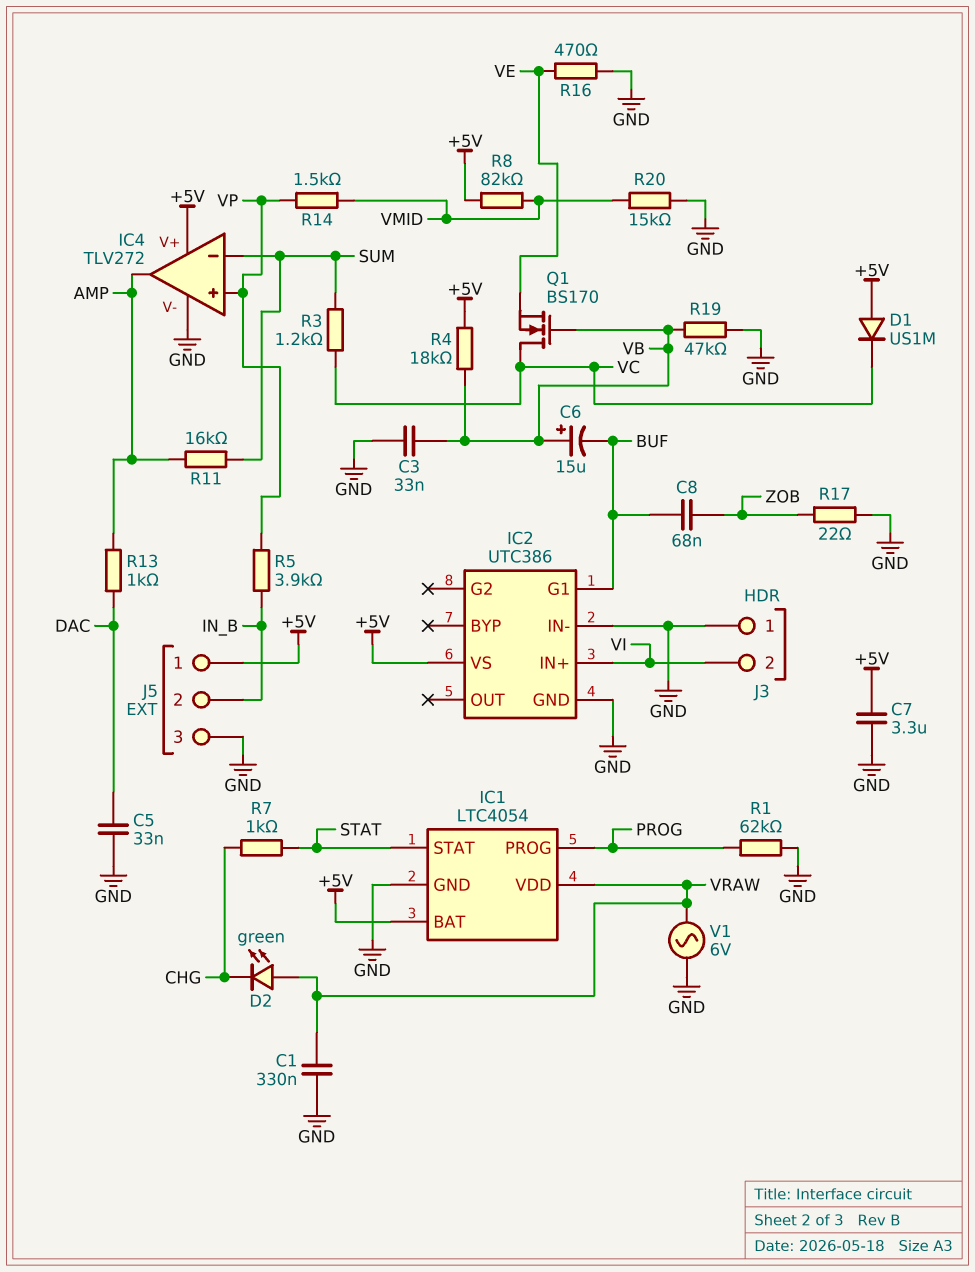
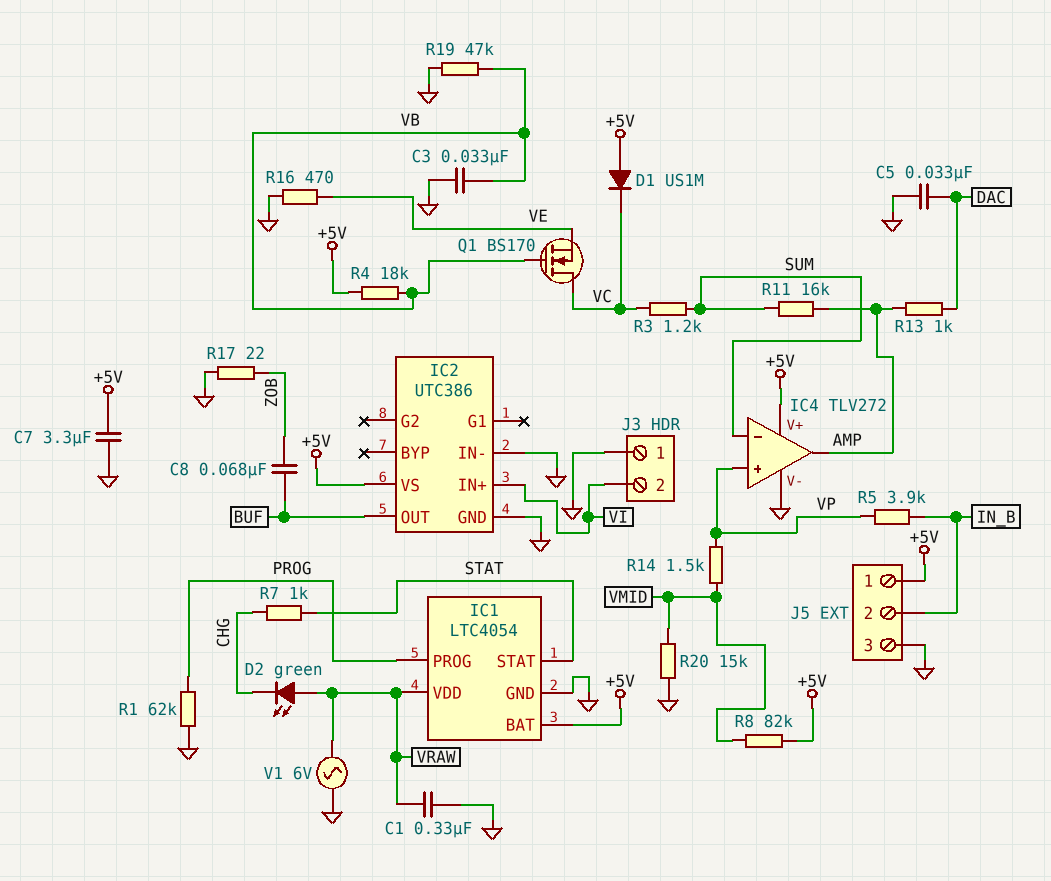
C6: 15uF (plus VB, minus BUF) -> none
IC2 pin G1: BUF -> none
IC2 pin OUT: none -> BUF

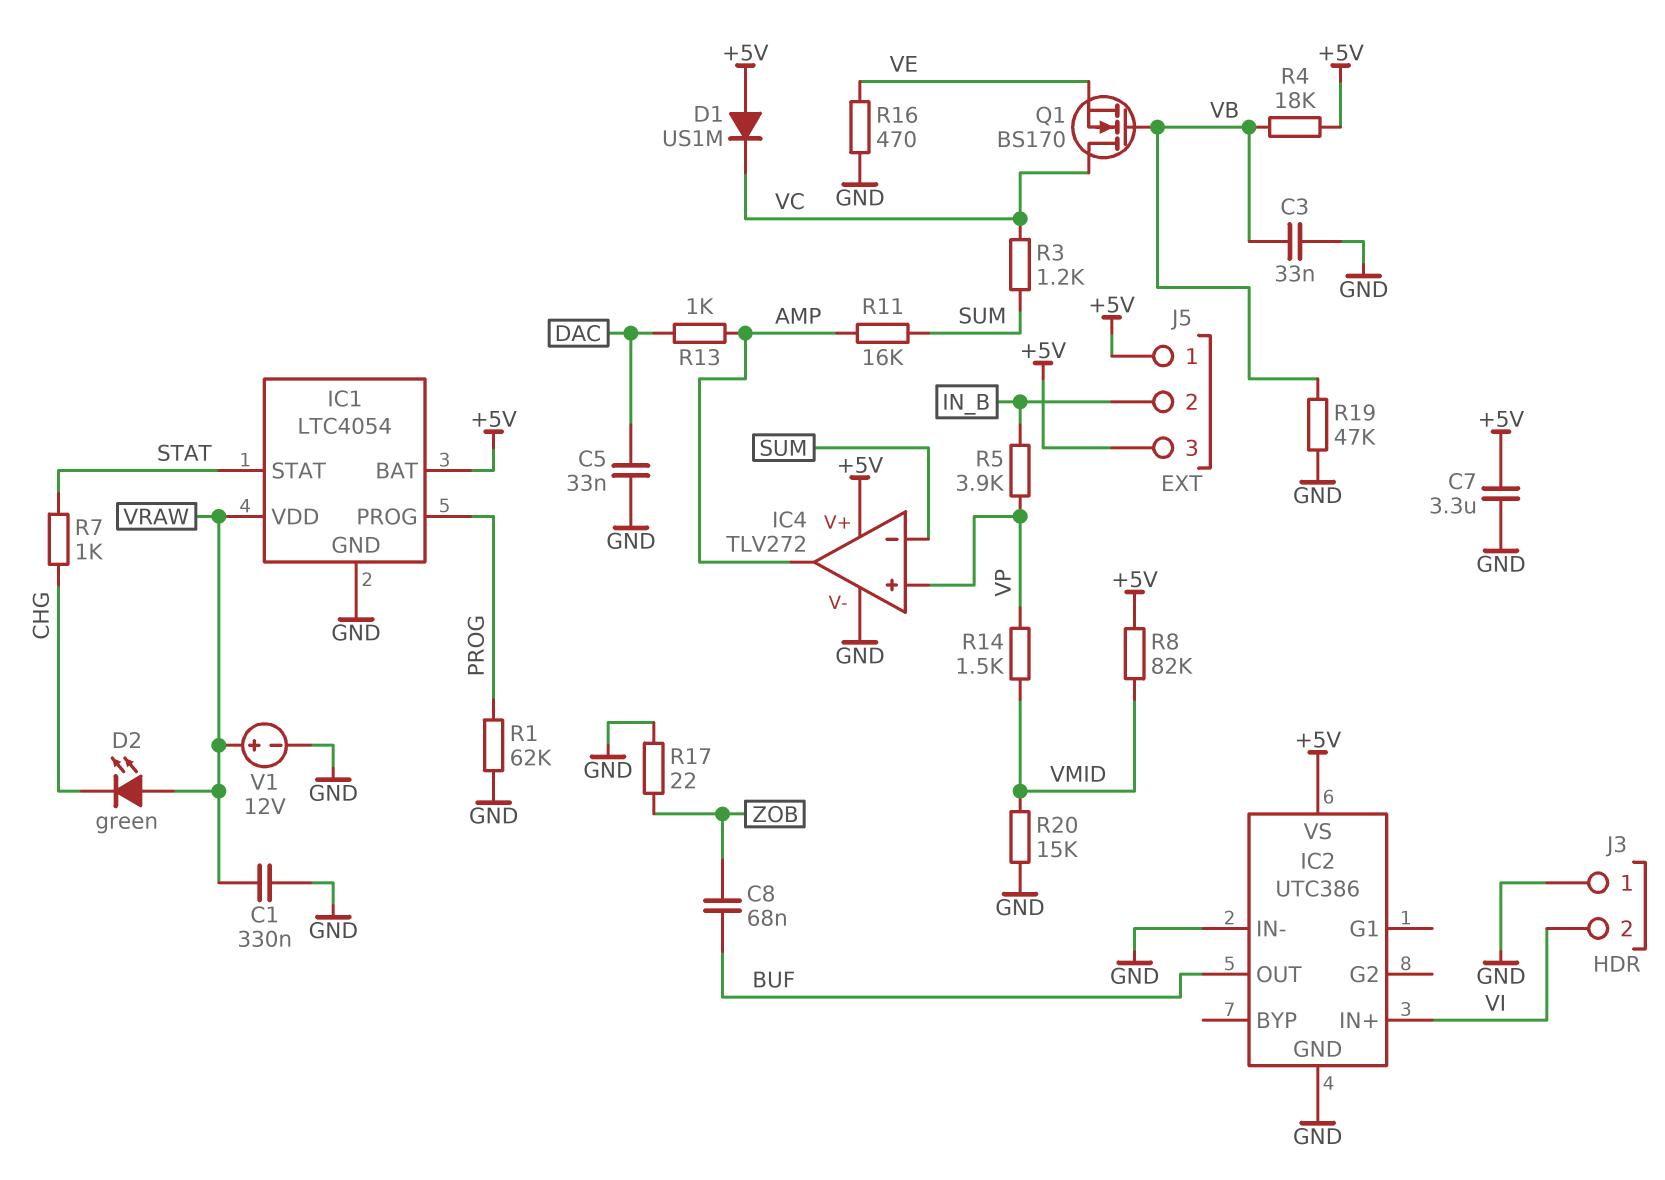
J5 pin 3: GND -> +5V
V1: AC 6V (GND, VRAW) -> 12V (plus VRAW, minus GND)

